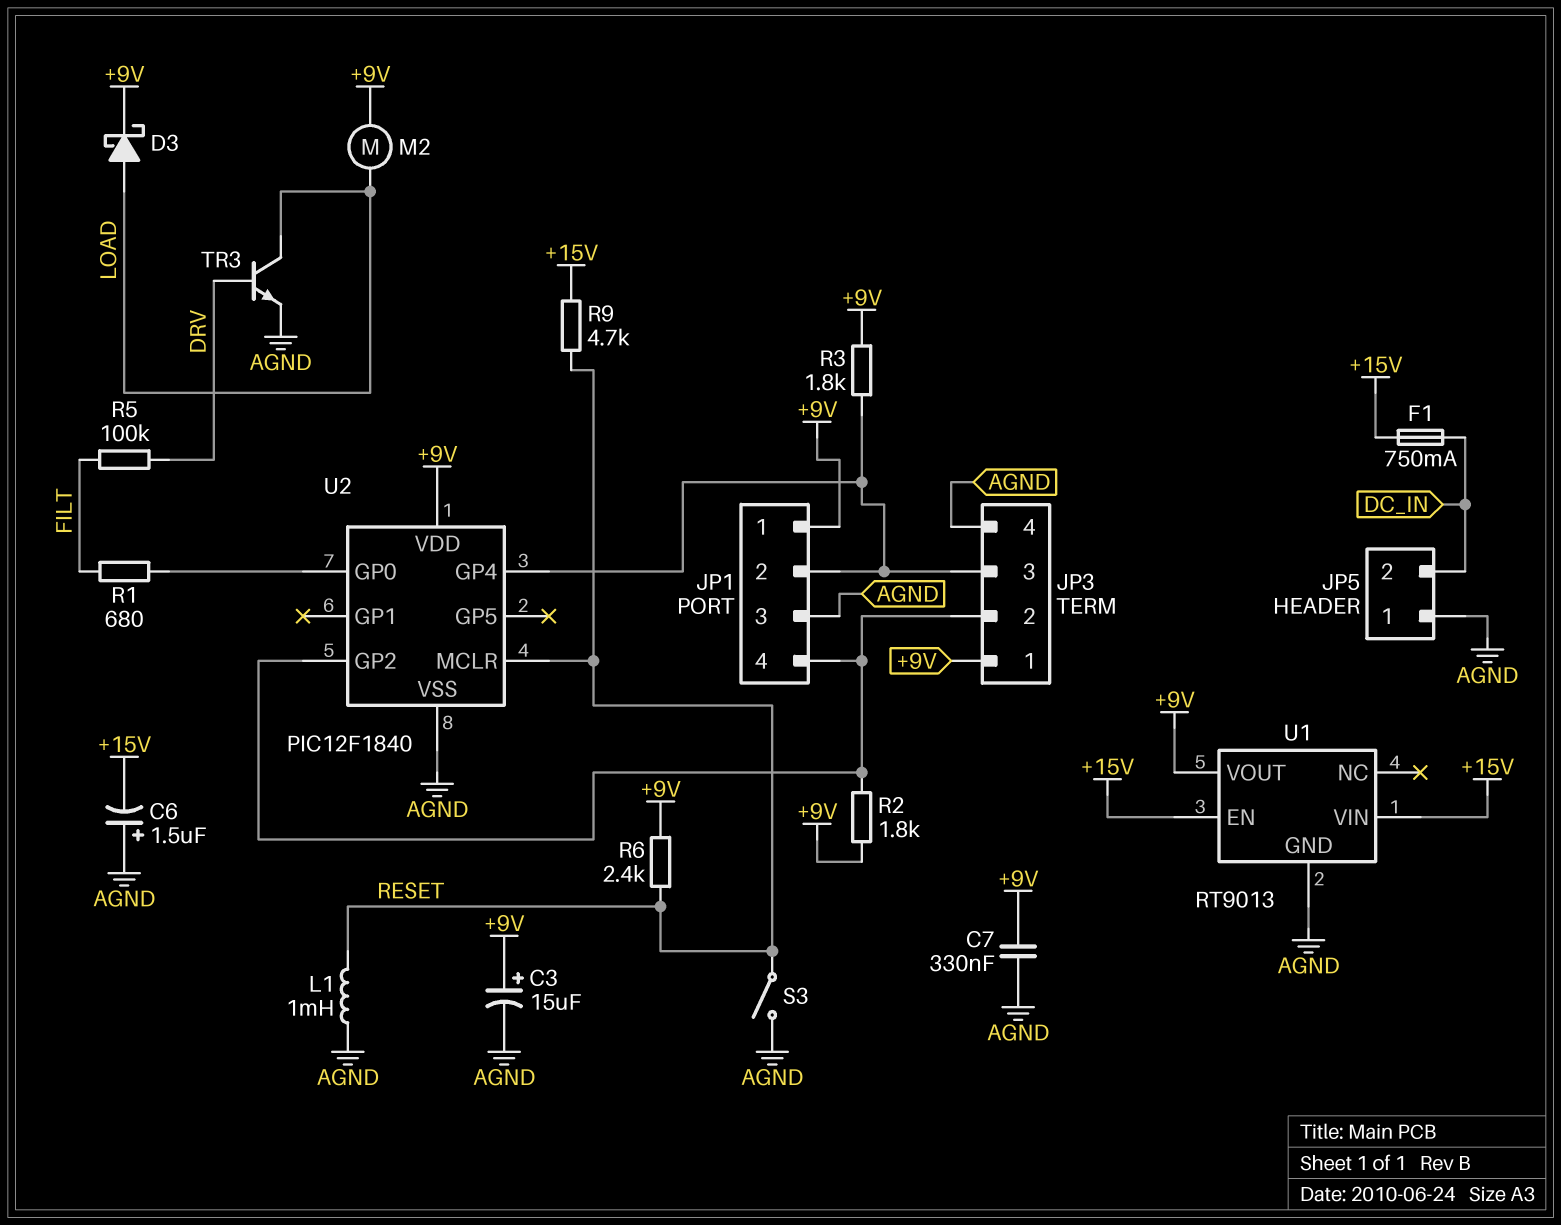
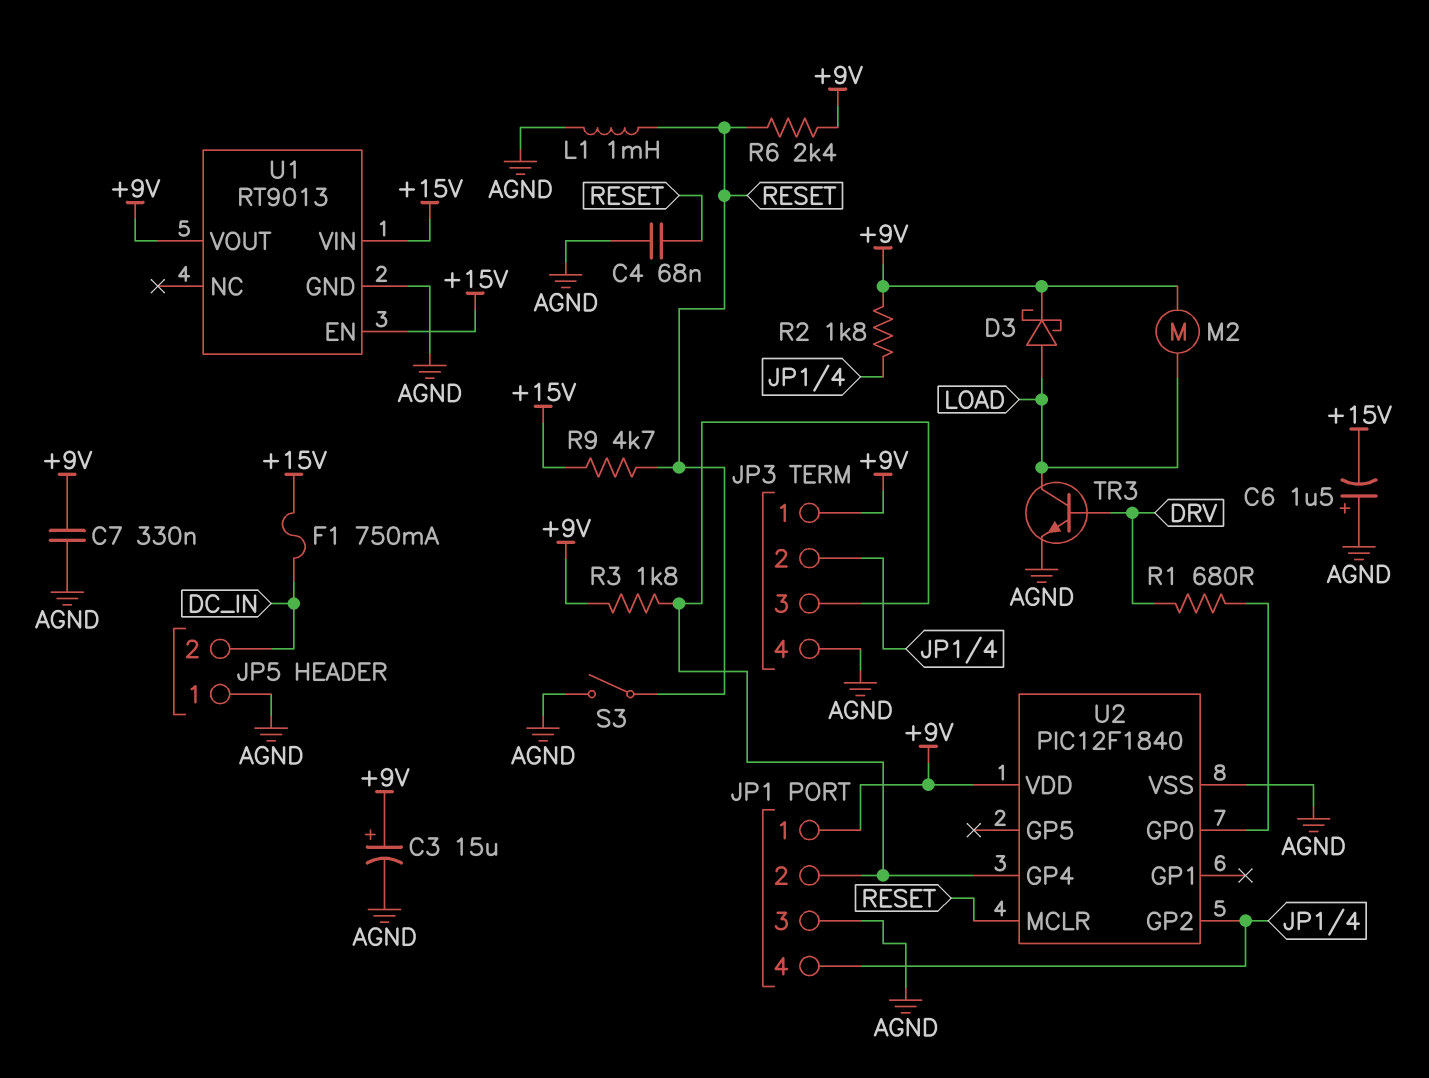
C4: none -> 68nF (AGND, RESET)
R1: 680 (FILT, U2/GP0) -> 680 (DRV, U2/GP0)
R5: 100k (DRV, FILT) -> none

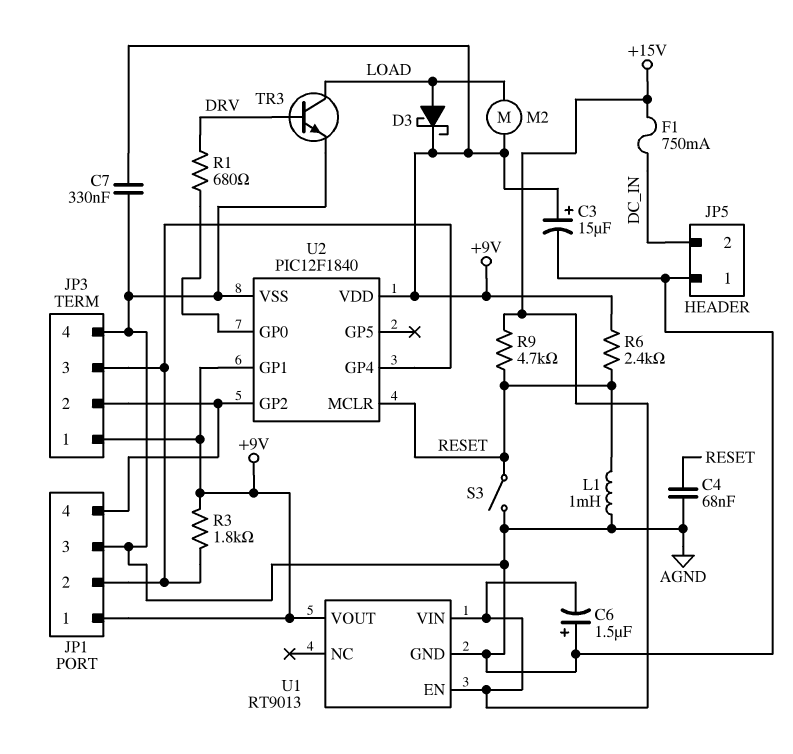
R2: 1.8k (+9V, JP1/4) -> none
U2 pin GP1: none -> +9V

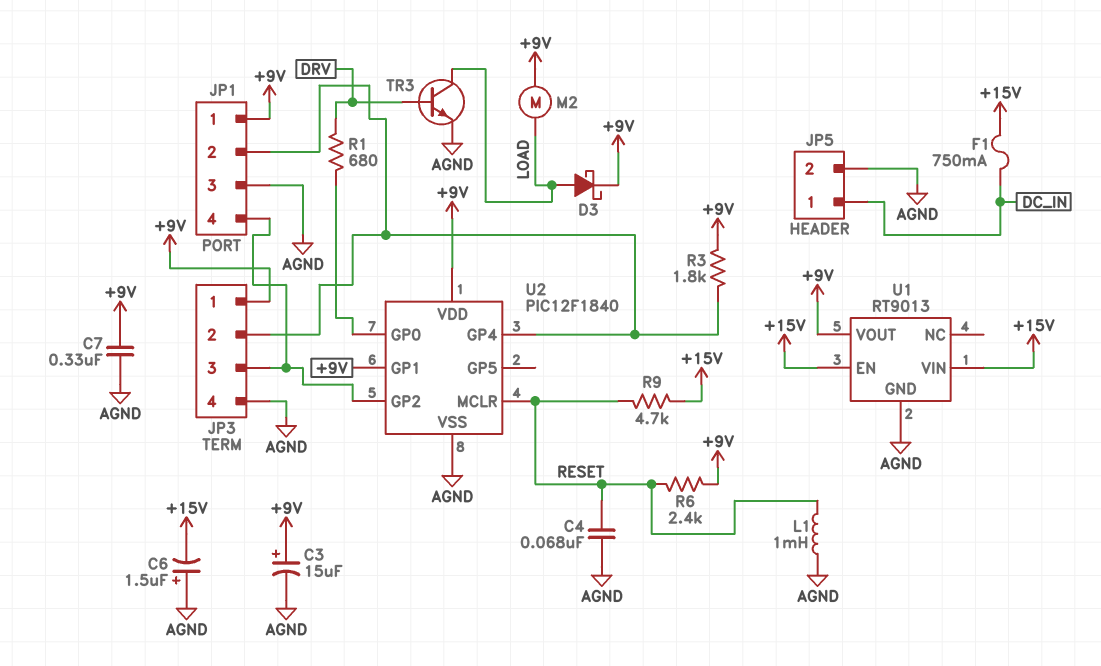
JP3 pin 2: JP1/4 -> JP1/2
JP3 pin 3: JP1/2 -> JP1/4
JP5 pin 1: AGND -> DC_IN
JP5 pin 2: DC_IN -> AGND
S3: switch (AGND, RESET) -> none

